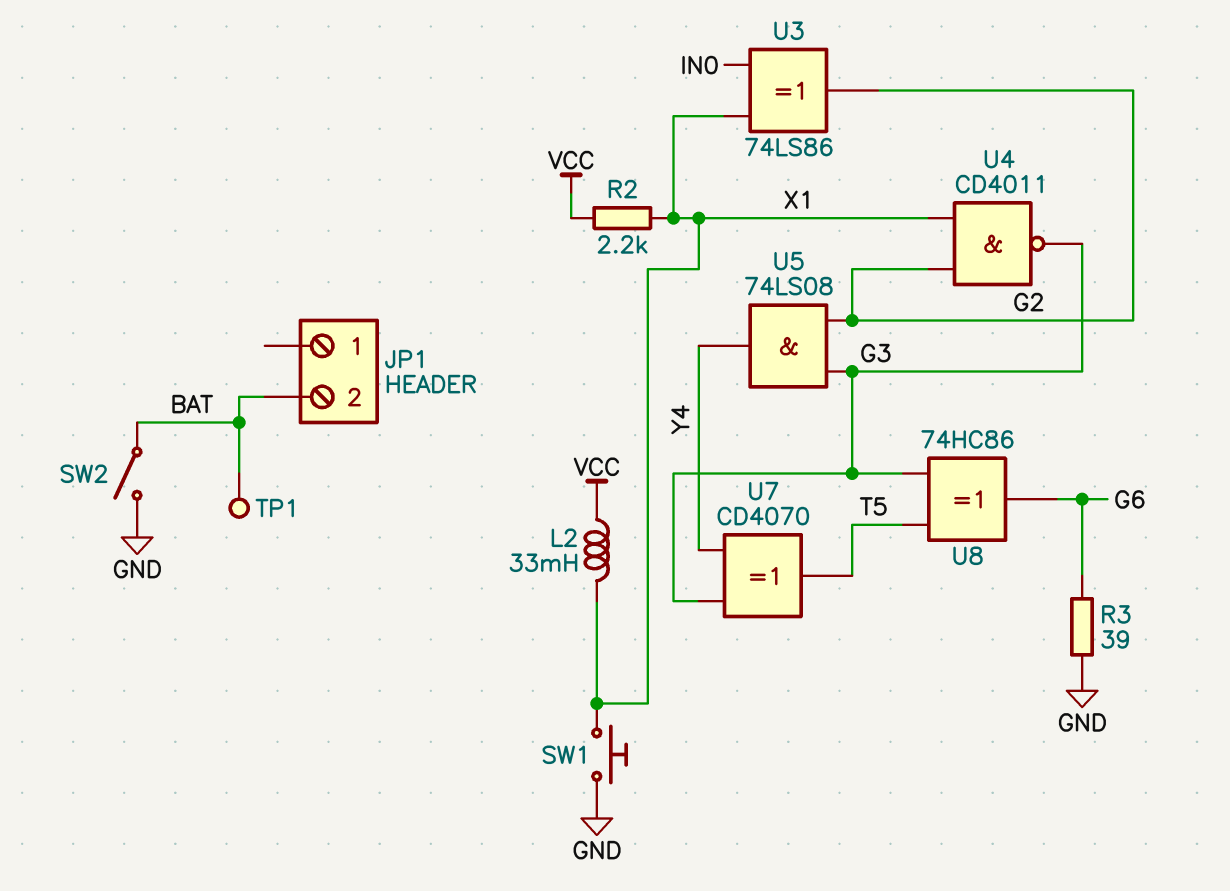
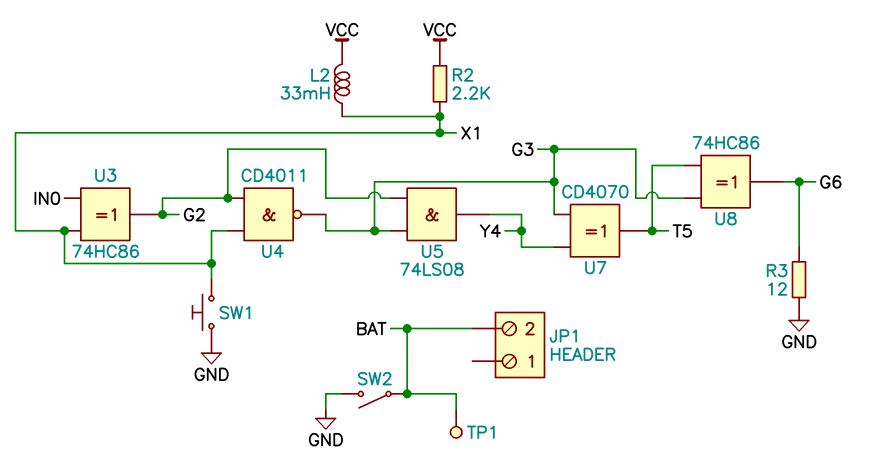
R3: 39 (G6, GND) -> 12 (G6, GND)
U3: XOR 74LS86 (in IN0, in X1, out G2) -> XOR 74HC86 (in IN0, in X1, out G2)

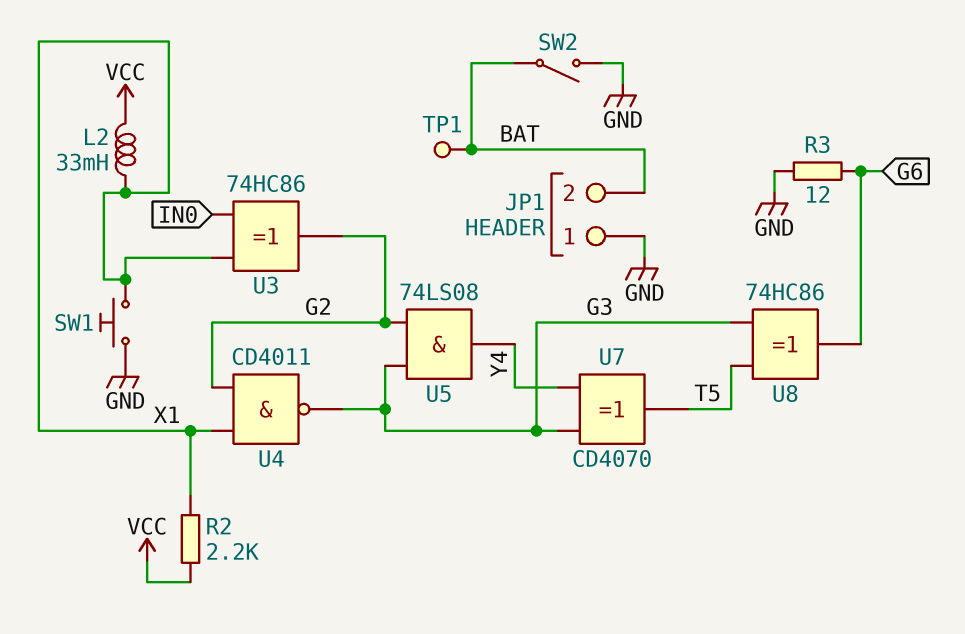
JP1 pin 1: none -> GND

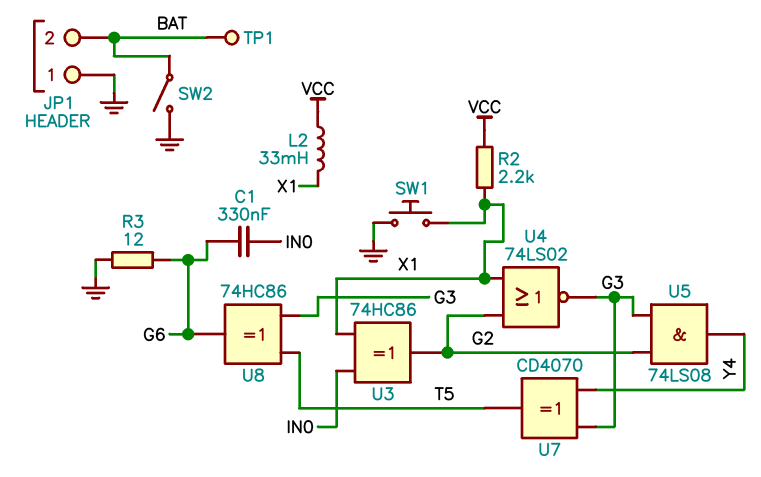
C1: none -> 330nF (G6, IN0)
U4: NAND CD4011 (in G2, in X1, out G3) -> NOR 74LS02 (in G2, in X1, out G3)

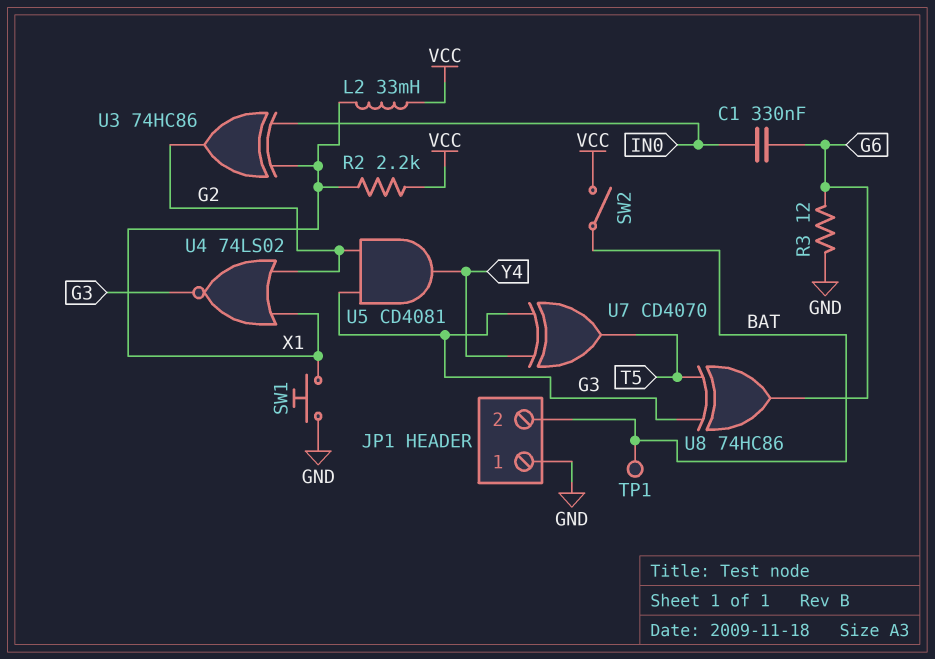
SW2: switch (BAT, GND) -> switch (BAT, VCC)
U5: AND 74LS08 (in G2, in G3, out Y4) -> AND CD4081 (in G2, in G3, out Y4)

